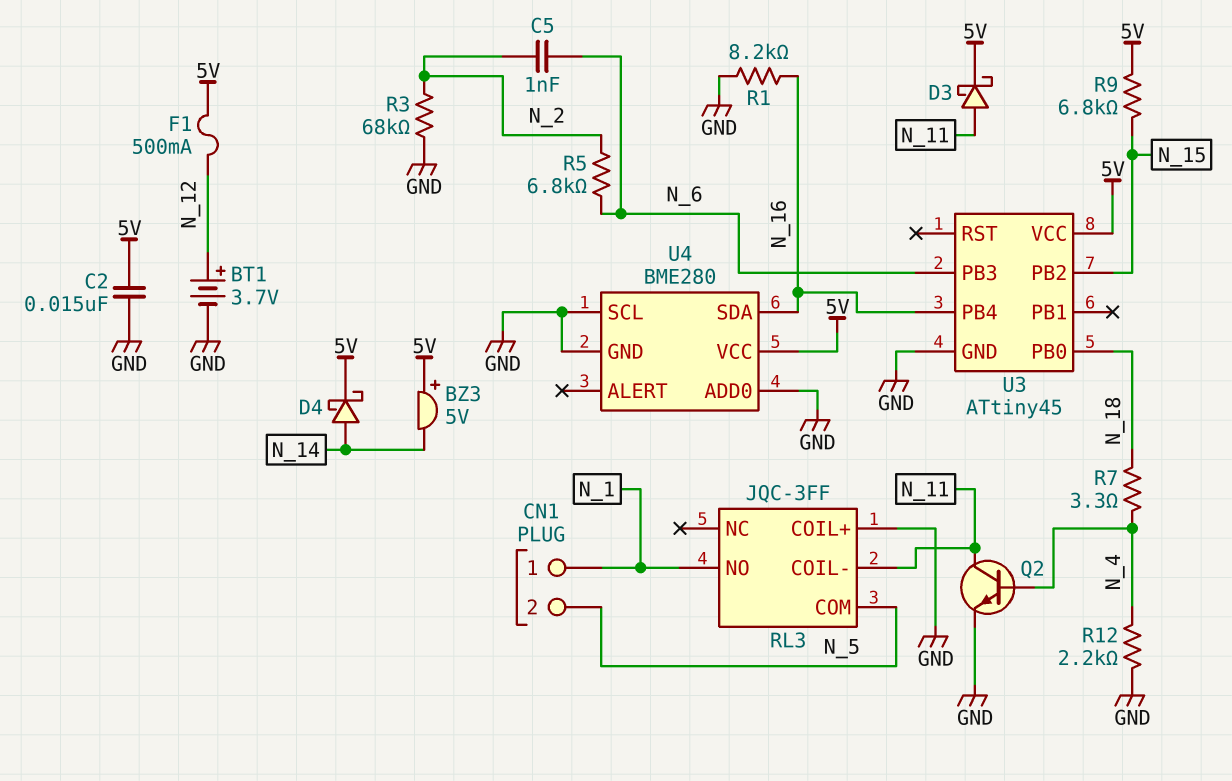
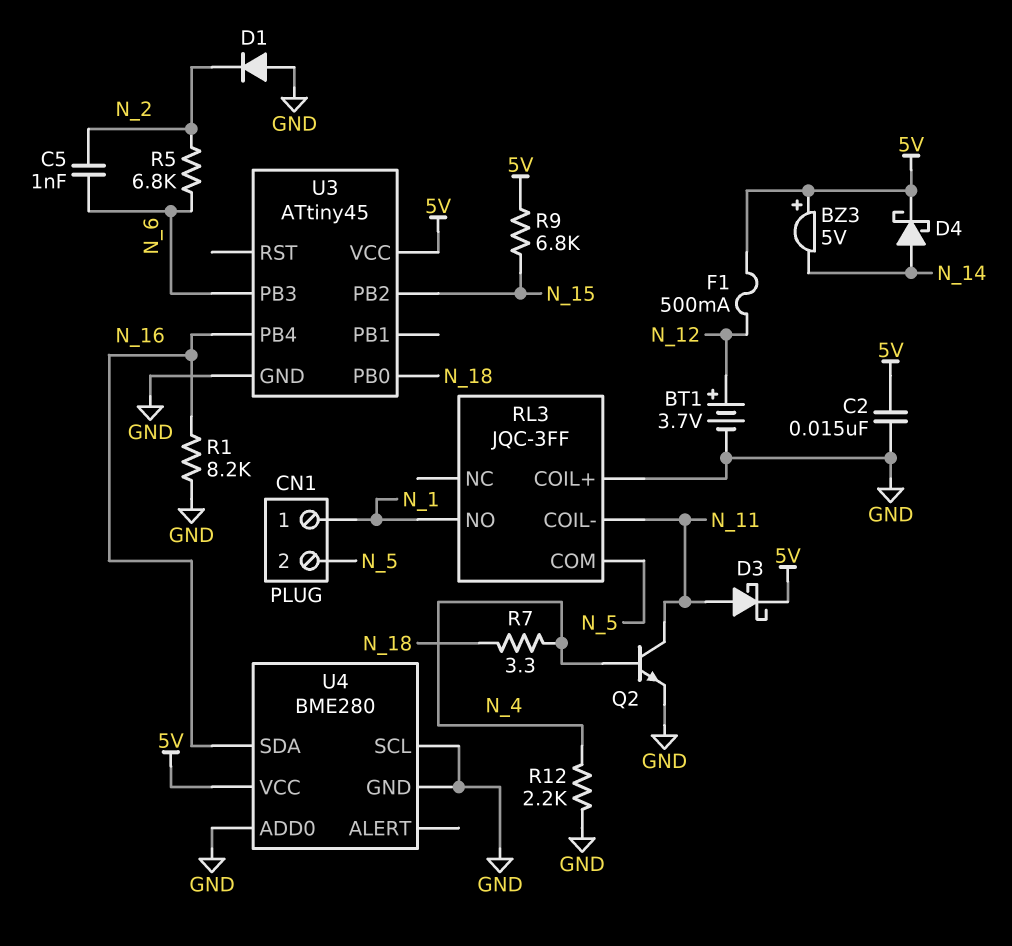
D1: none -> diode (A GND, K N_2)
R3: 68k (GND, N_2) -> none

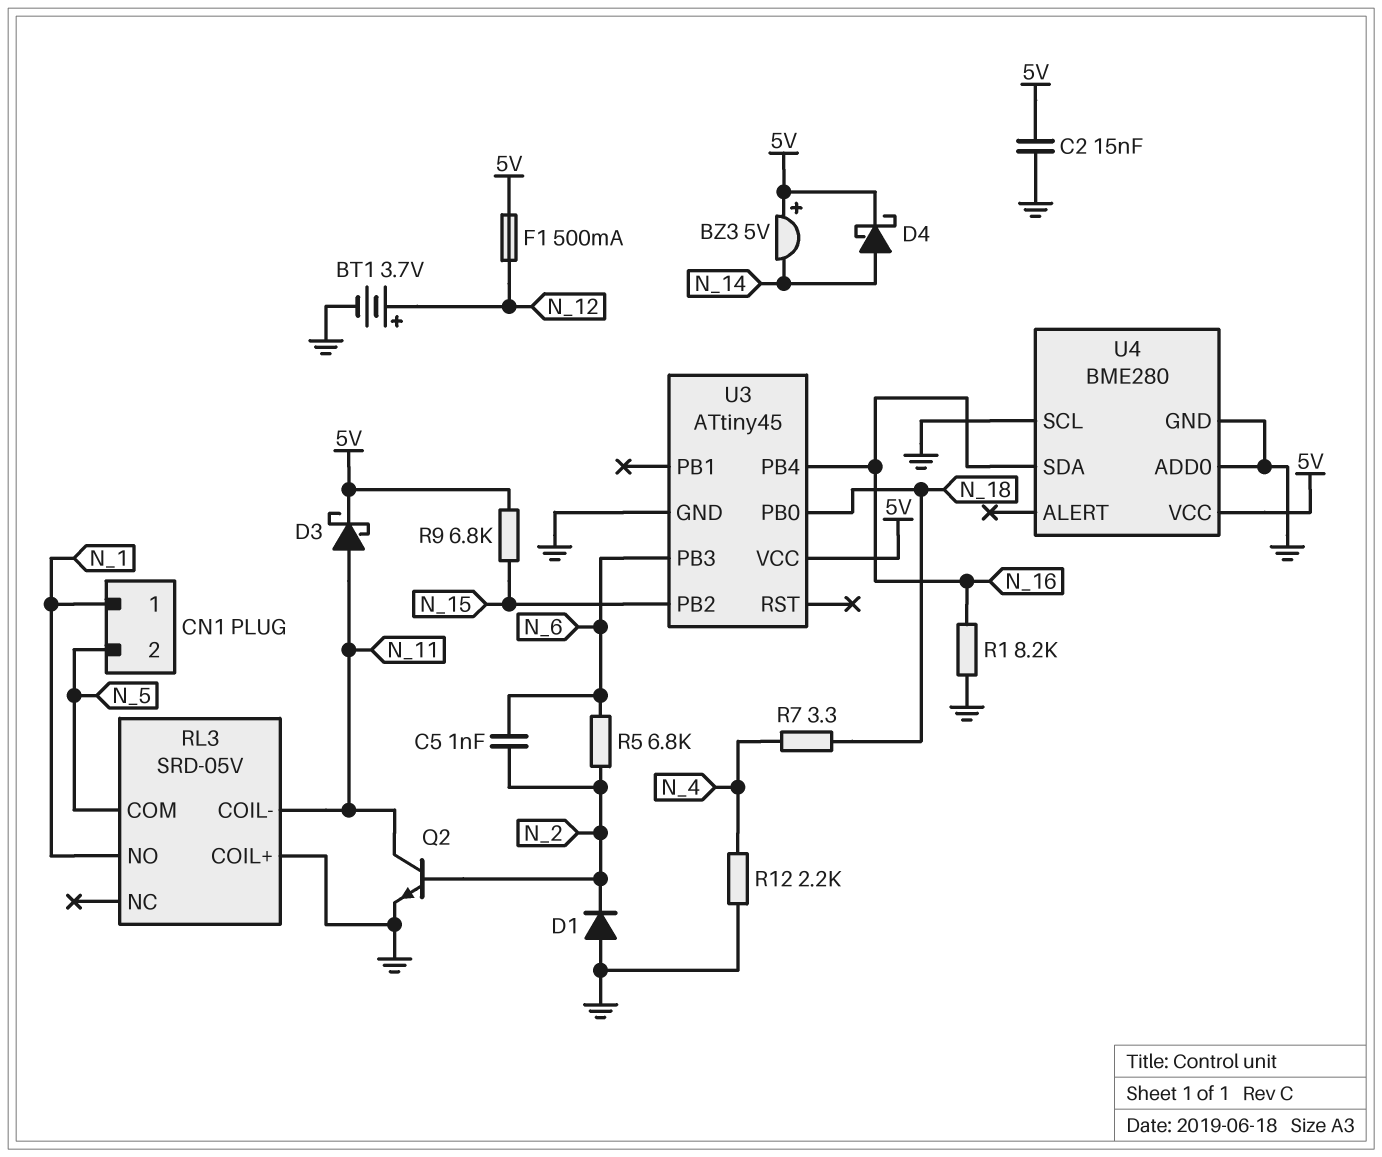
Q2: NPN (B N_4, C N_11, E GND) -> NPN (B N_2, C N_11, E GND)
RL3: JQC-3FF -> SRD-05V

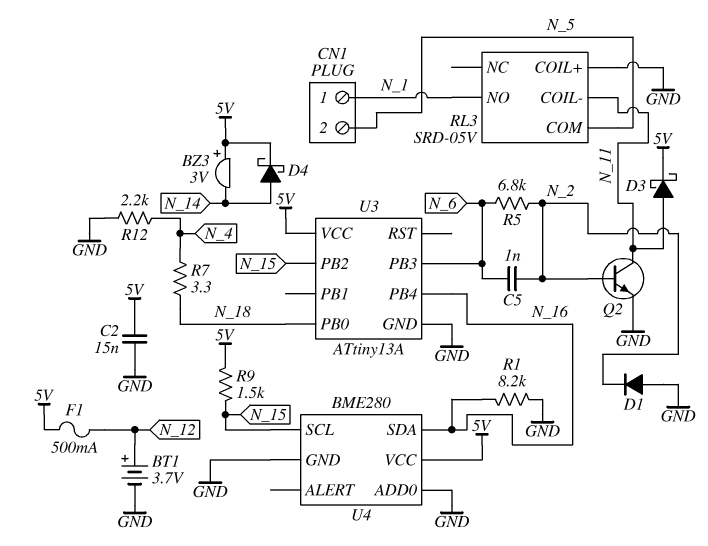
BZ3: buzzer 5V (plus 5V, minus N_14) -> buzzer 3V (plus 5V, minus N_14)
R9: 6.8k (5V, N_15) -> 1.5k (5V, N_15)
U3: ATtiny45 -> ATtiny13A
U4 pin SCL: GND -> N_15

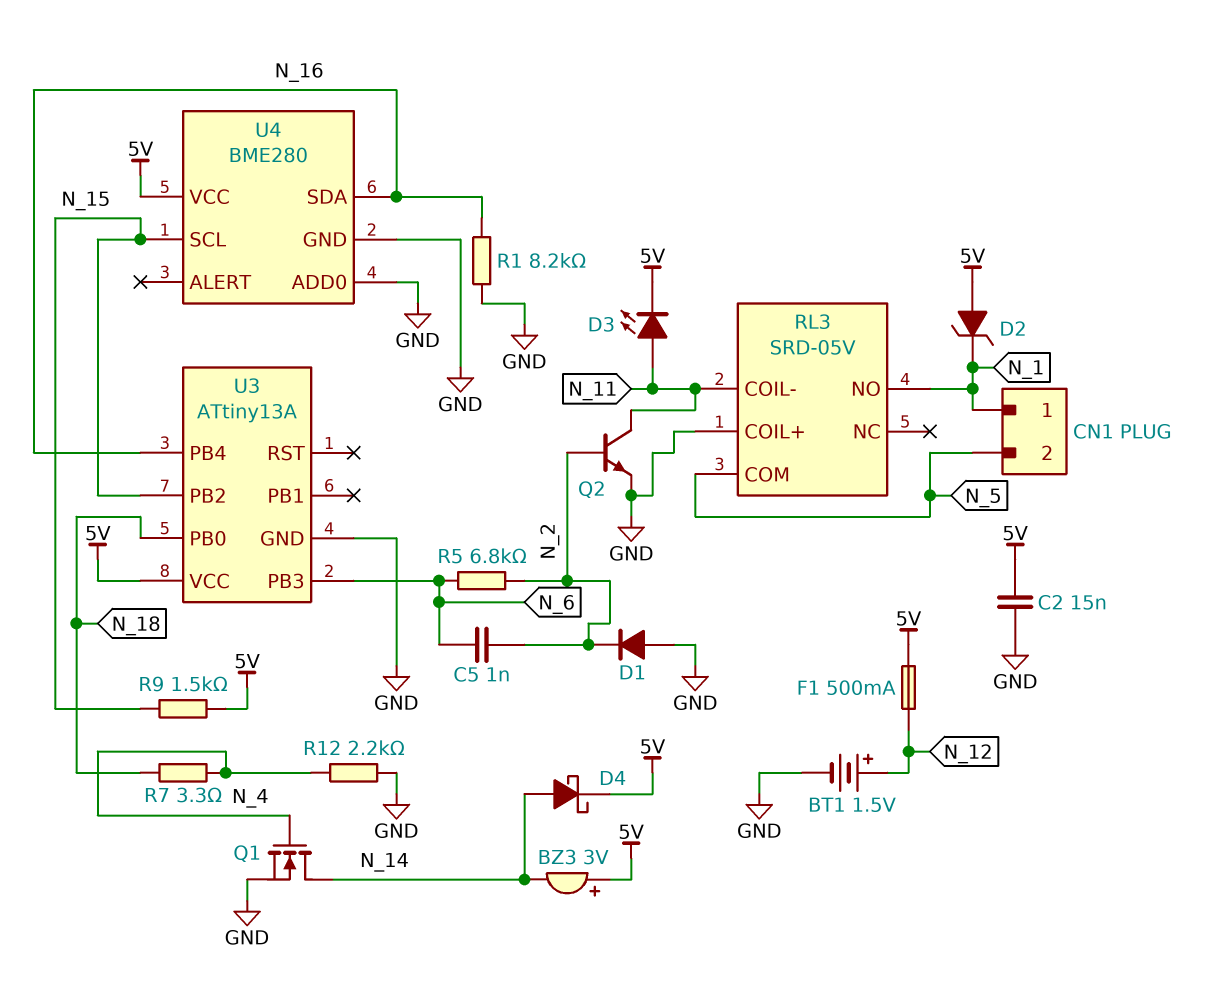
BT1: 3.7V (plus N_12, minus GND) -> 1.5V (plus N_12, minus GND)
D2: none -> zener (A 5V, K N_1)
D3: schottky (A N_11, K 5V) -> LED (A N_11, K 5V)
Q1: none -> NMOS (G N_4, D N_14, S GND)

